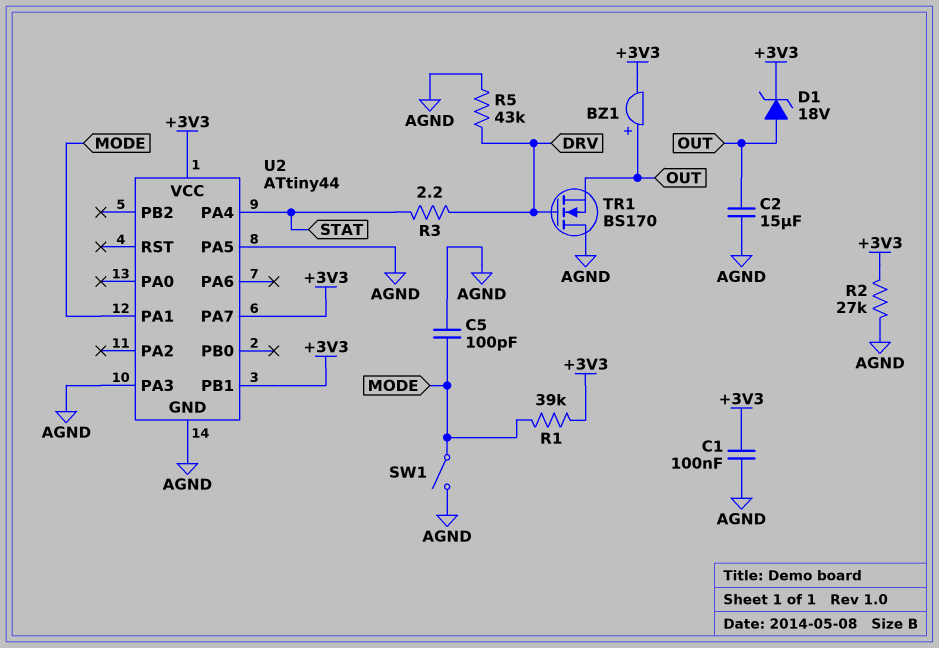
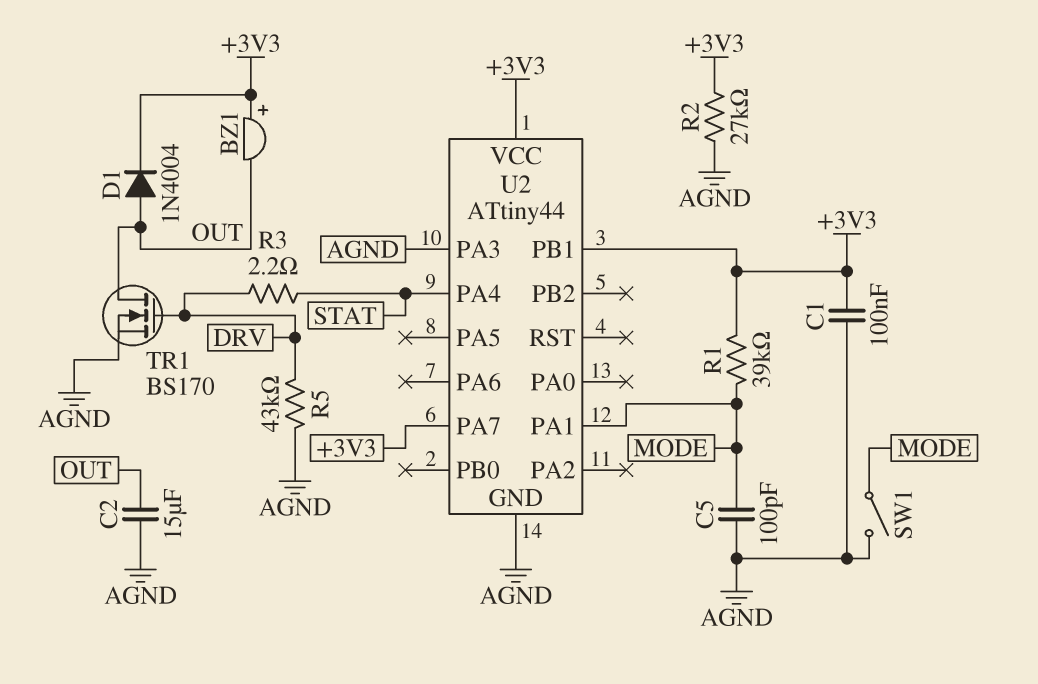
BZ1: buzzer (plus OUT, minus +3V3) -> buzzer (plus +3V3, minus OUT)
D1: zener 18V (A OUT, K +3V3) -> diode 1N4004 (A OUT, K +3V3)
TR1: NMOS BS170 (G DRV, D AGND, S OUT) -> NMOS BS170 (G DRV, D OUT, S AGND)
U2 pin PA5: AGND -> none

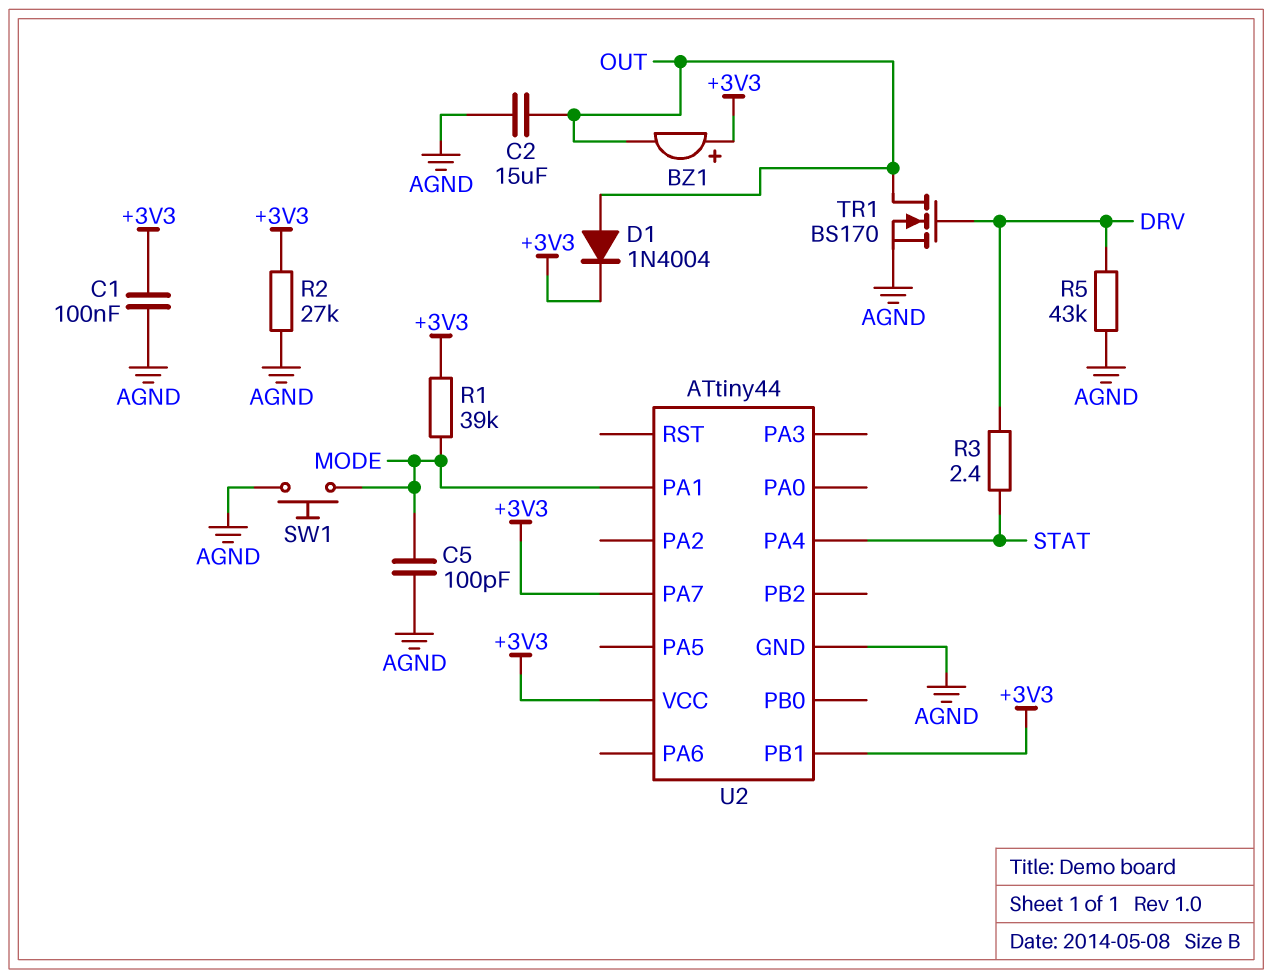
R3: 2.2 (DRV, STAT) -> 2.4 (DRV, STAT)
SW1: switch (AGND, MODE) -> button (AGND, MODE)
U2 pin PA3: AGND -> none

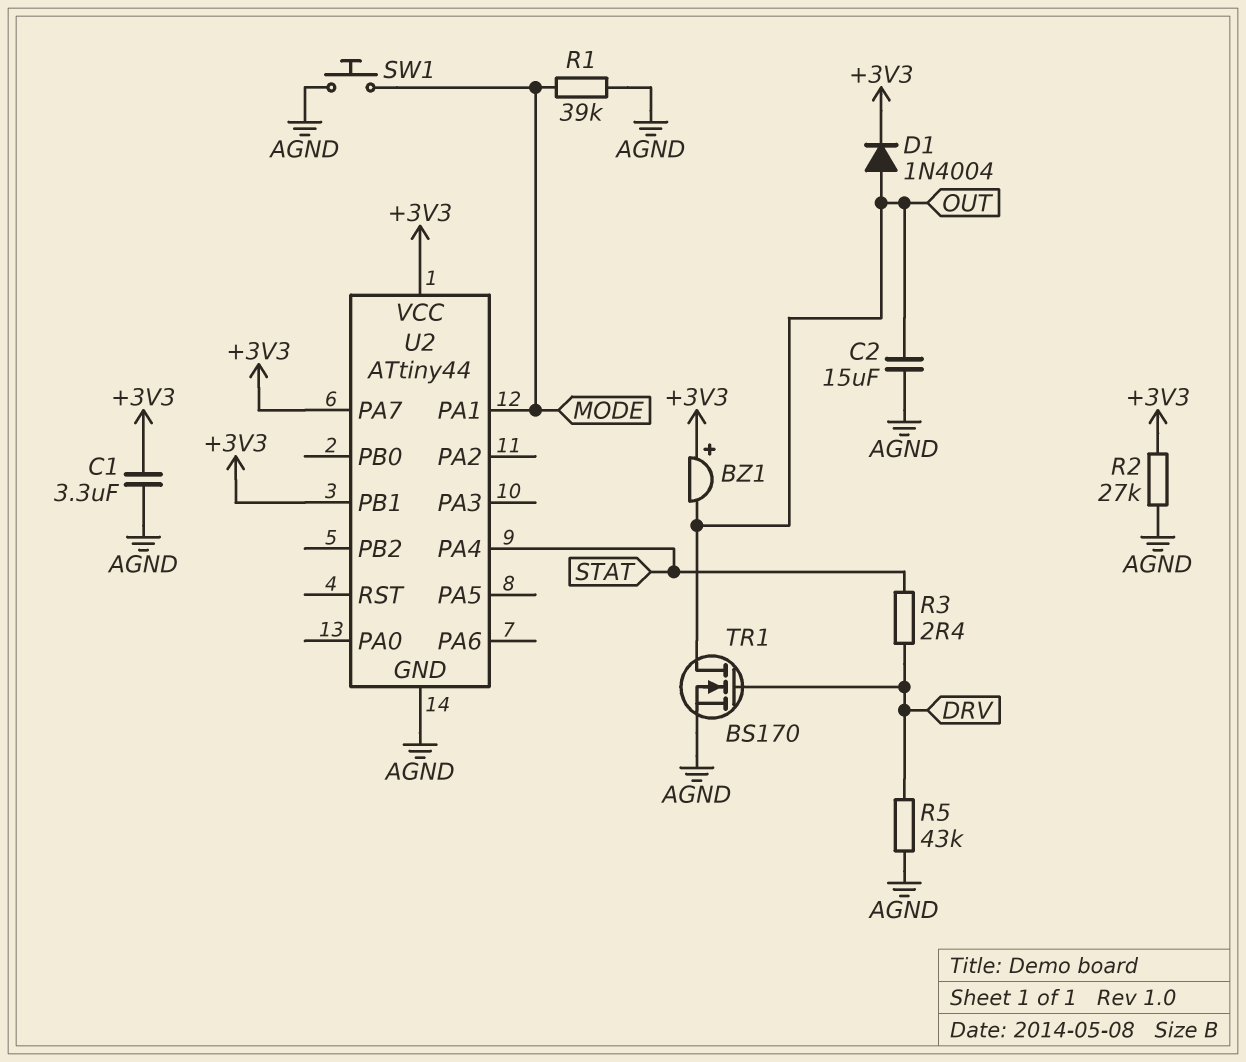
C1: 100nF (+3V3, AGND) -> 3.3uF (+3V3, AGND)
C5: 100pF (AGND, MODE) -> none
R1: 39k (+3V3, MODE) -> 39k (AGND, MODE)

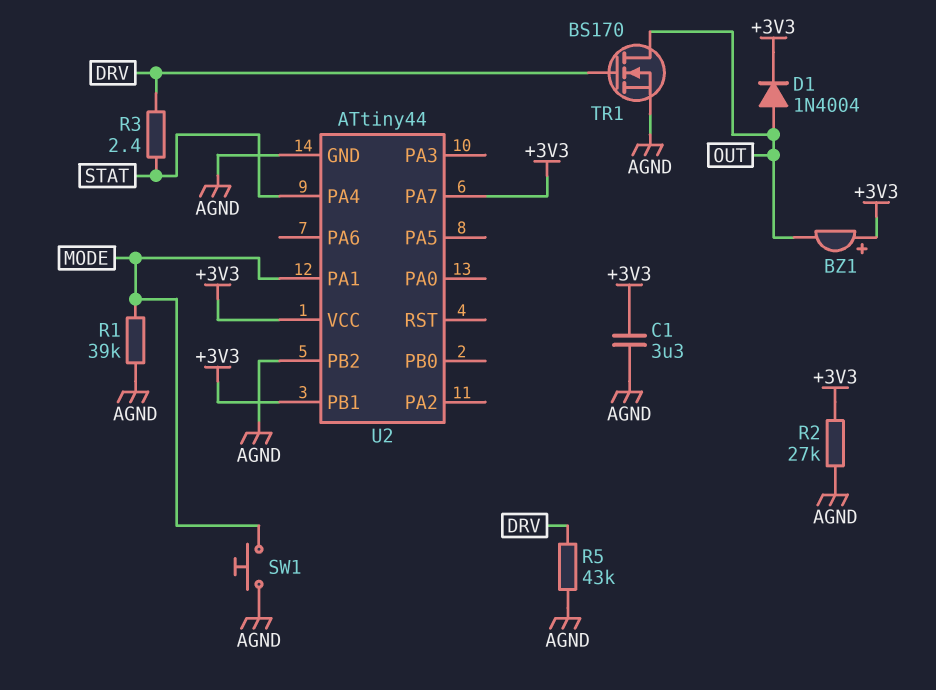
C2: 15uF (AGND, OUT) -> none
U2 pin PB2: none -> AGND

